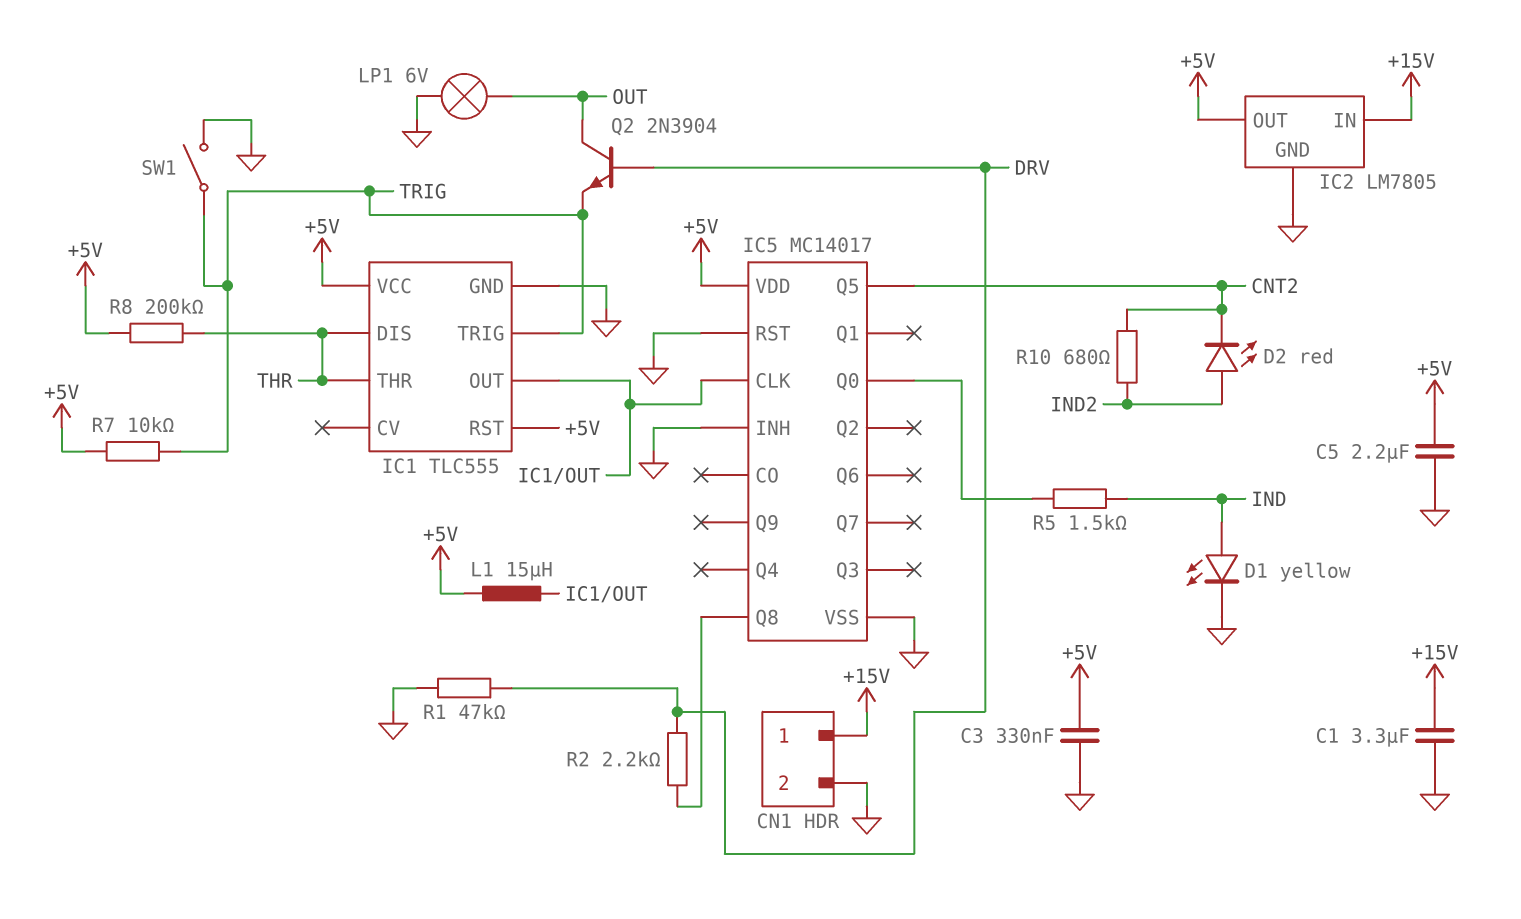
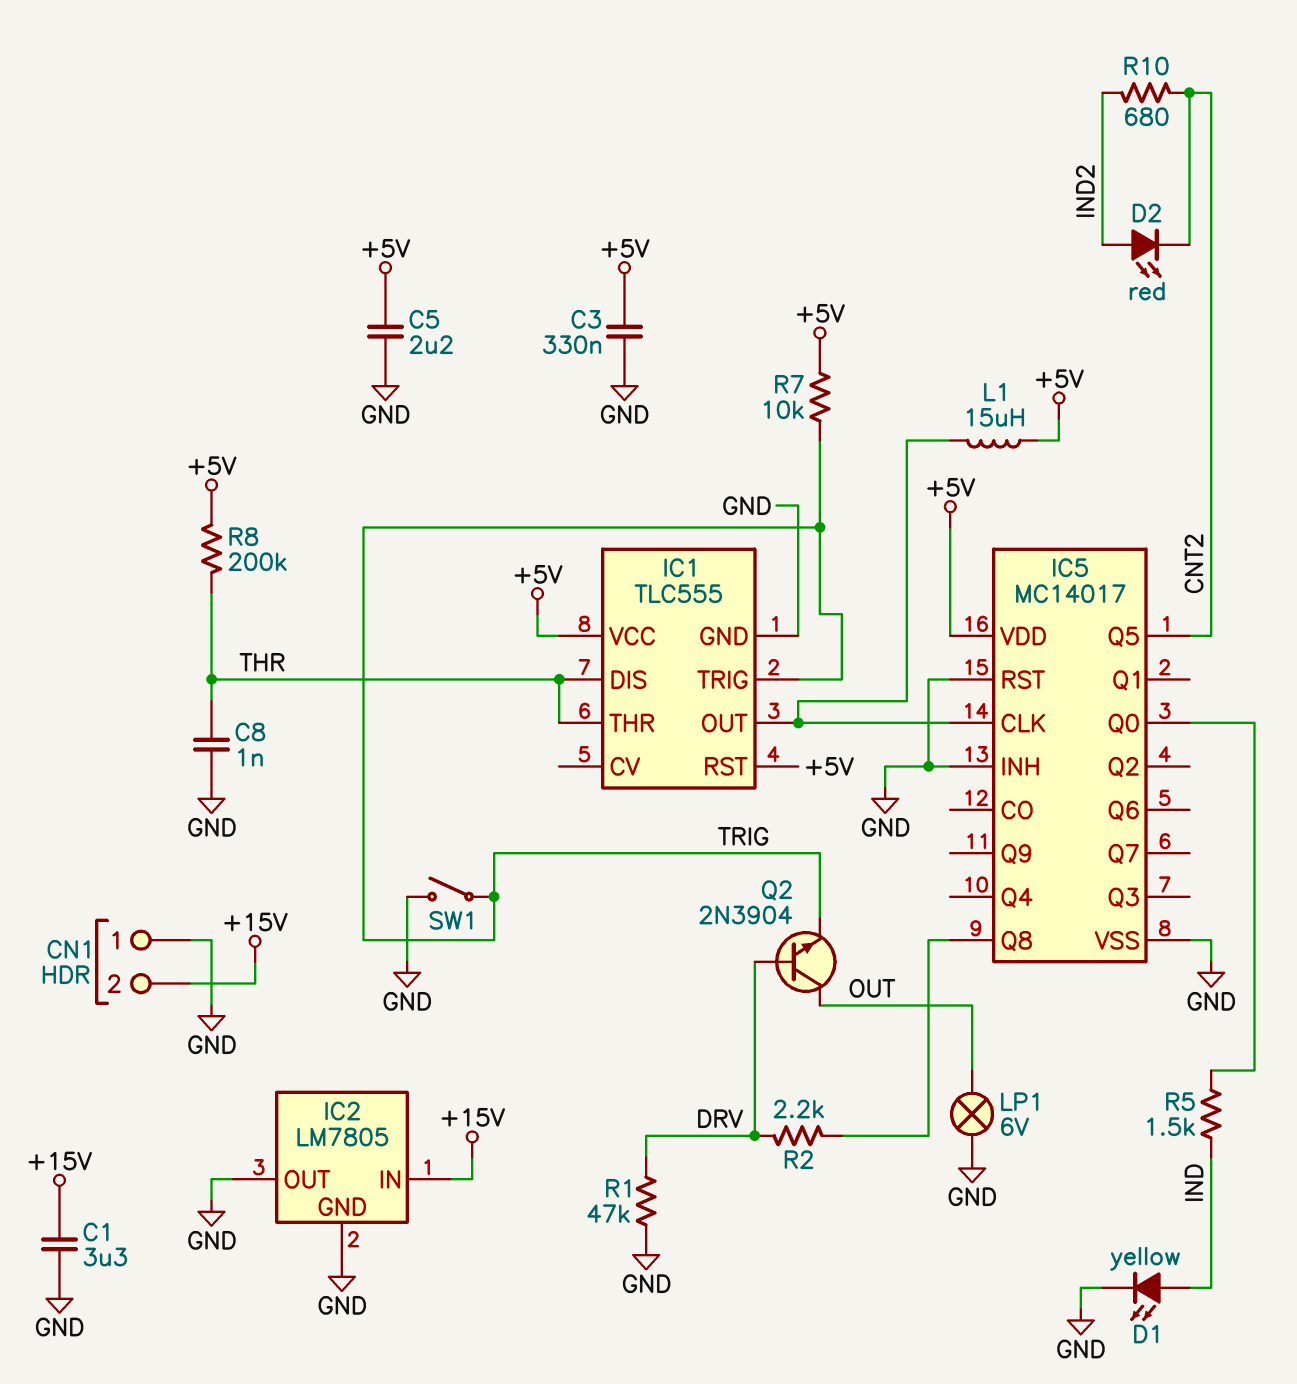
C8: none -> 1nF (GND, THR)
CN1 pin 1: +15V -> GND
CN1 pin 2: GND -> +15V
IC2 pin OUT: +5V -> GND

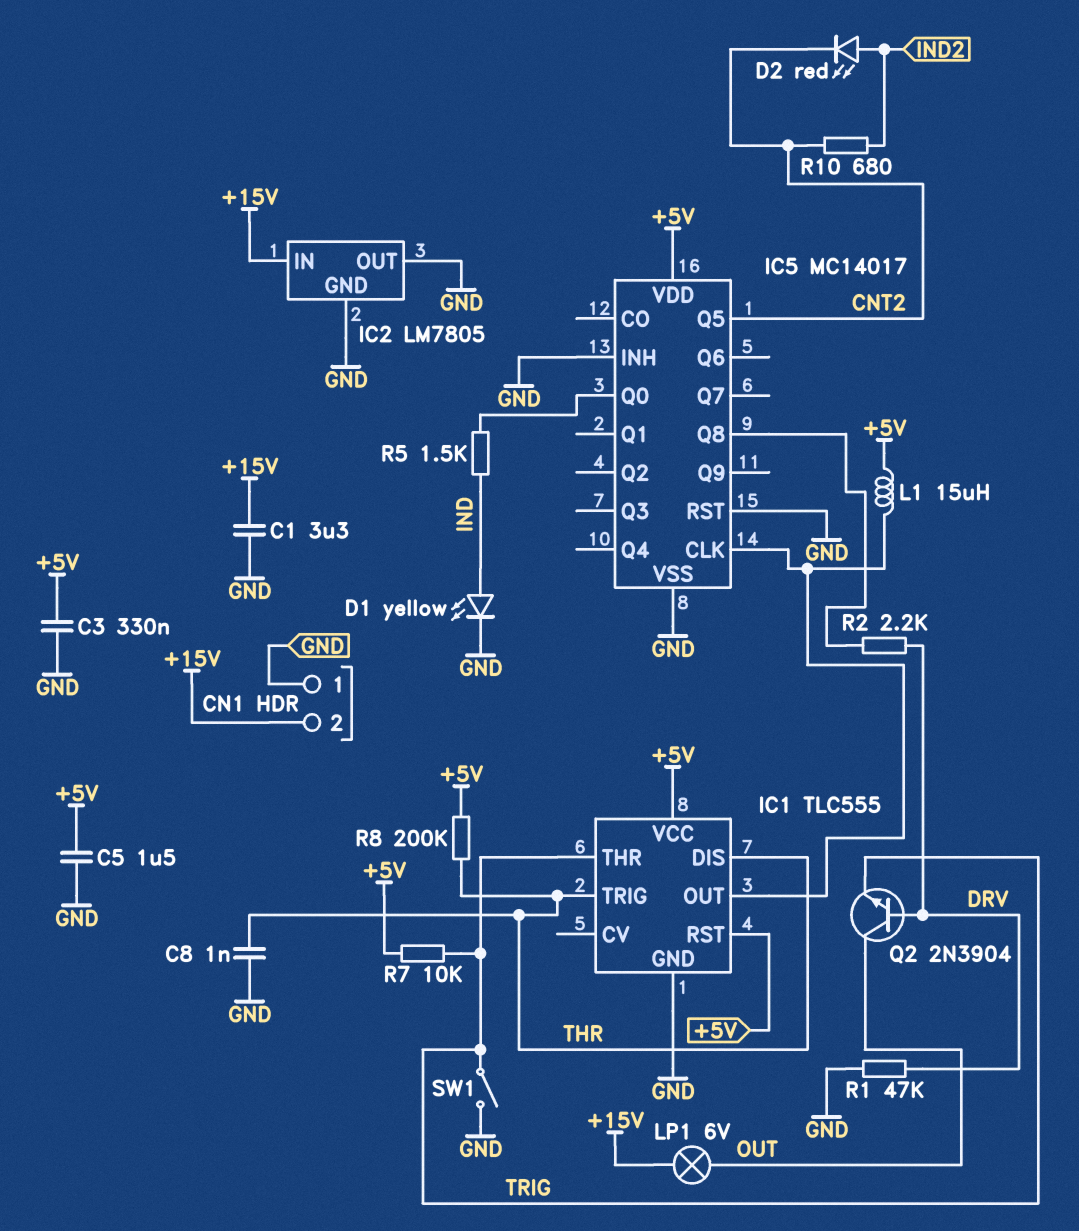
C5: 2.2uF (+5V, GND) -> 1.5uF (+5V, GND)
IC1 pin THR: THR -> TRIG
IC1 pin TRIG: TRIG -> THR
LP1: lamp 6V (GND, OUT) -> lamp 6V (+15V, OUT)

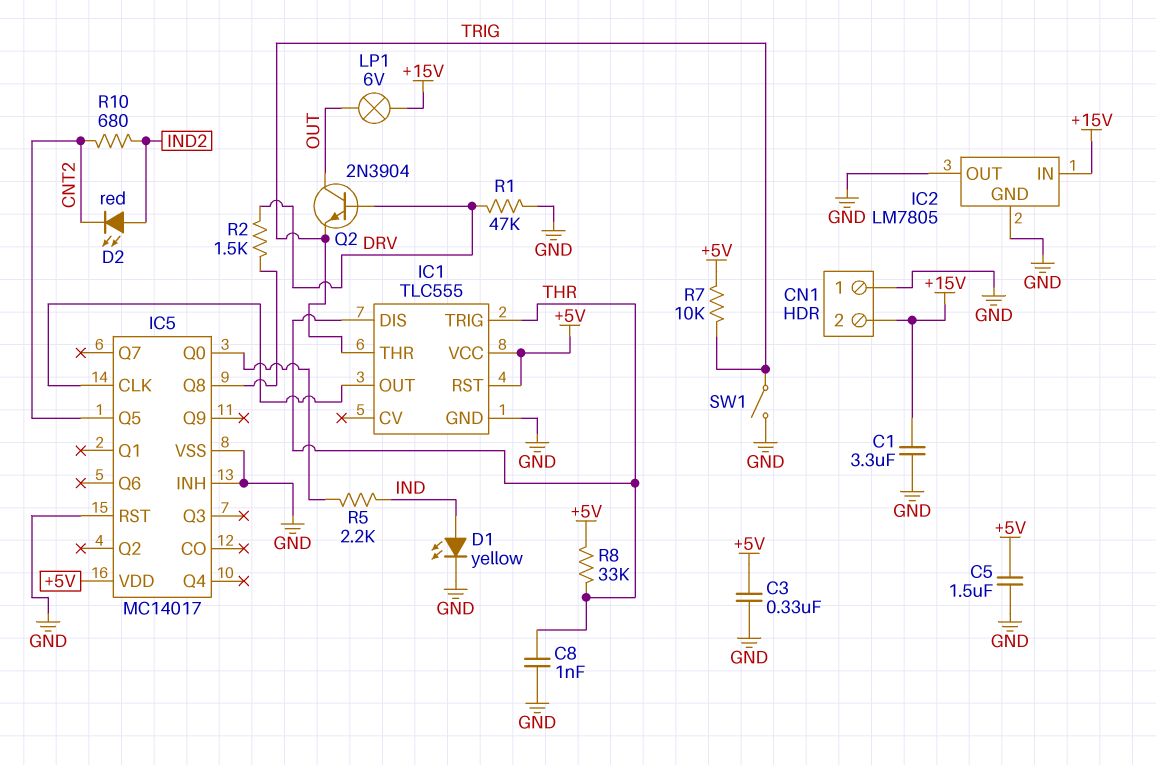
L1: 15uH (+5V, IC1/OUT) -> none
R2: 2.2k (DRV, IC5/Q8) -> 1.5k (DRV, IC5/Q8)
R5: 1.5k (IC5/Q0, IND) -> 2.2k (IC5/Q0, IND)
R8: 200k (+5V, THR) -> 33k (+5V, THR)

